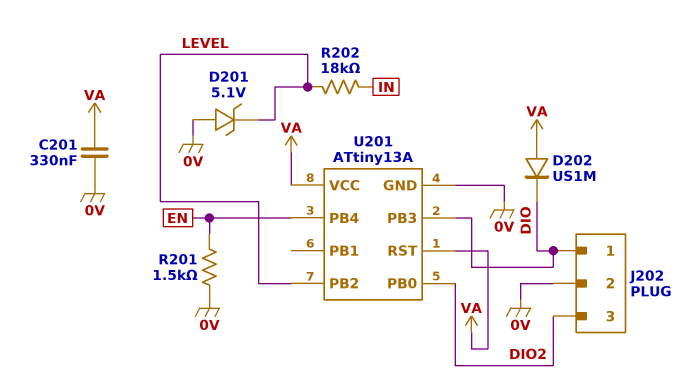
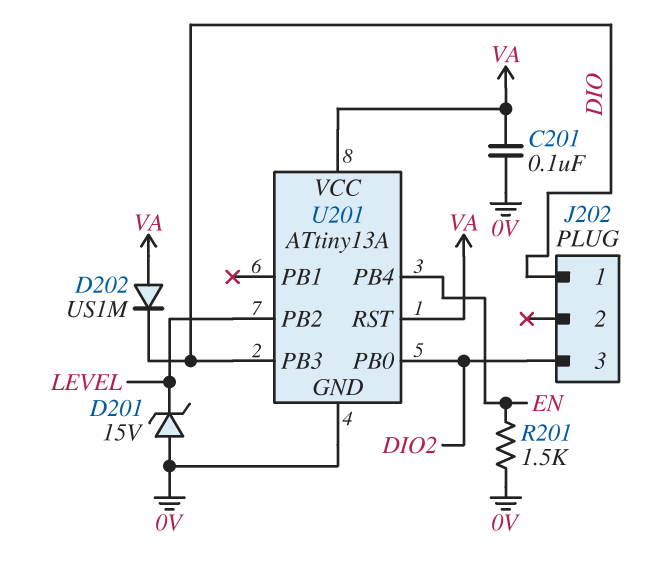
C201: 330nF (0V, VA) -> 100nF (0V, VA)
D201: zener 5.1V (A 0V, K LEVEL) -> zener 15V (A 0V, K LEVEL)
J202 pin 2: 0V -> none
R202: 18k (IN, LEVEL) -> none

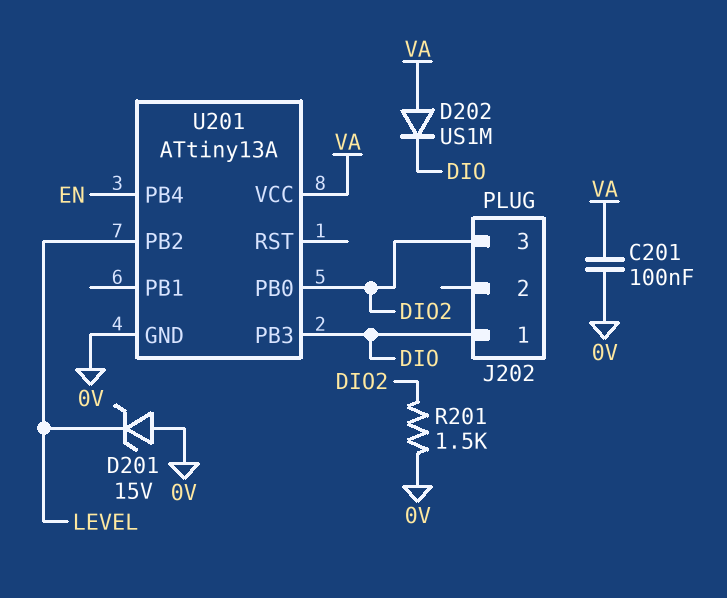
R201: 1.5k (0V, EN) -> 1.5k (0V, DIO2)
U201 pin RST: VA -> none

